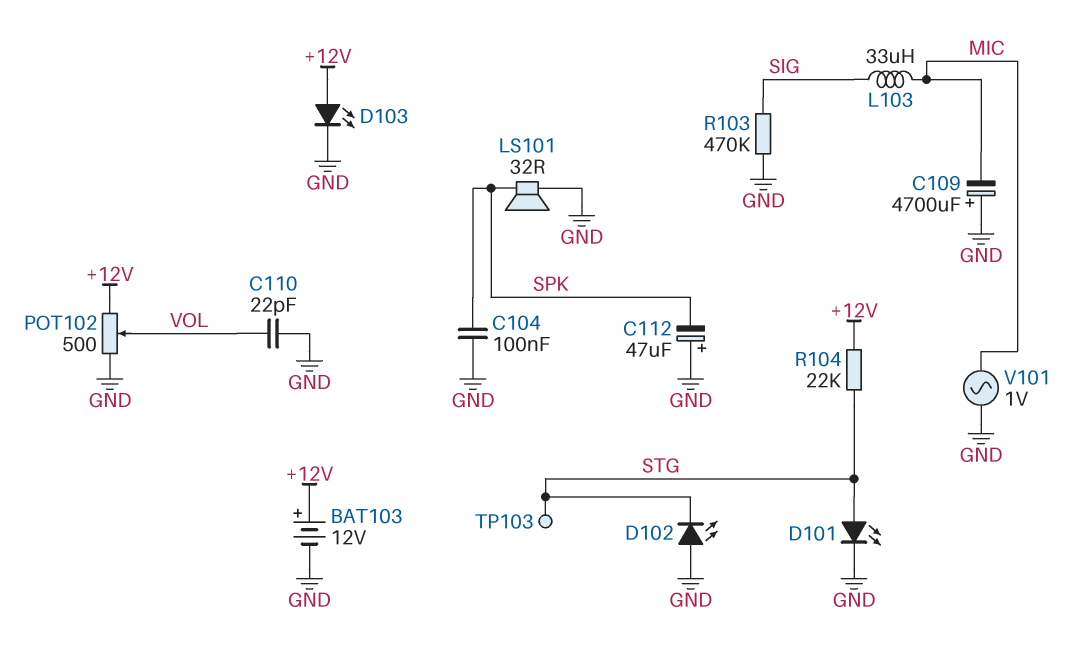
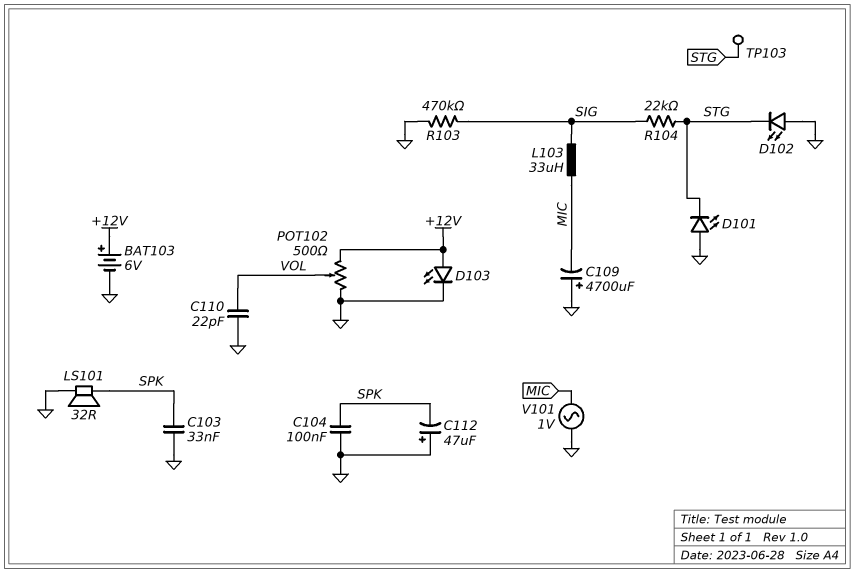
BAT103: 12V (plus +12V, minus GND) -> 6V (plus +12V, minus GND)
C103: none -> 33nF (GND, SPK)
D101: LED (A STG, K GND) -> LED (A GND, K STG)
R104: 22k (+12V, STG) -> 22k (SIG, STG)

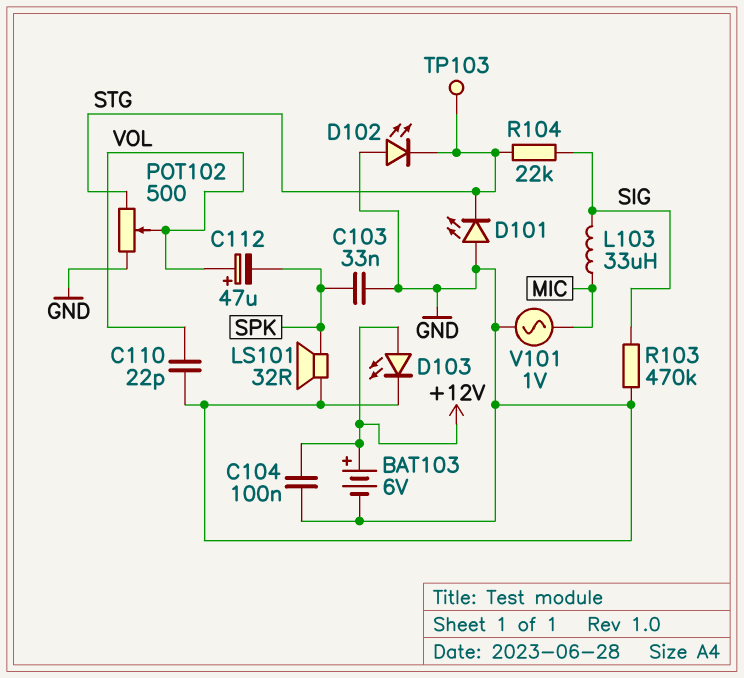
C104: 100nF (GND, SPK) -> 100nF (+12V, GND)
C109: 4700uF (plus GND, minus MIC) -> none
C112: 47uF (plus GND, minus SPK) -> 47uF (plus VOL, minus SPK)
POT102: 500 (+12V, GND, wiper VOL) -> 500 (GND, STG, wiper VOL)

